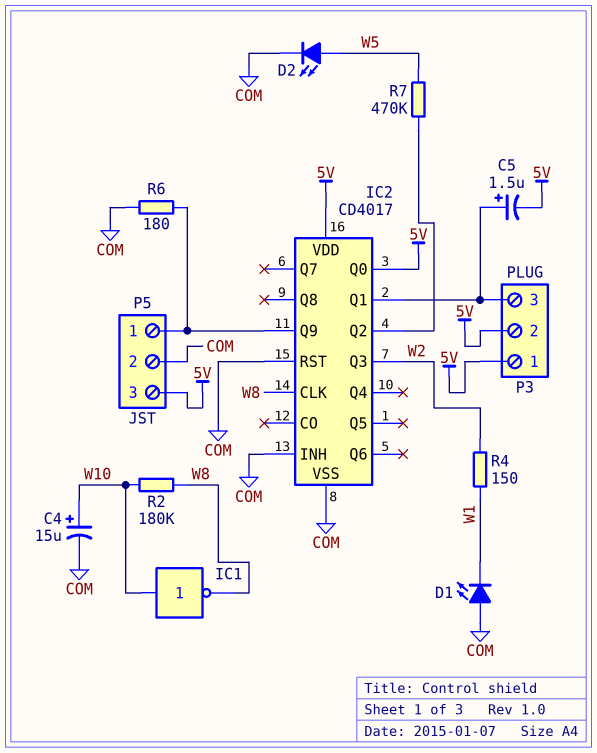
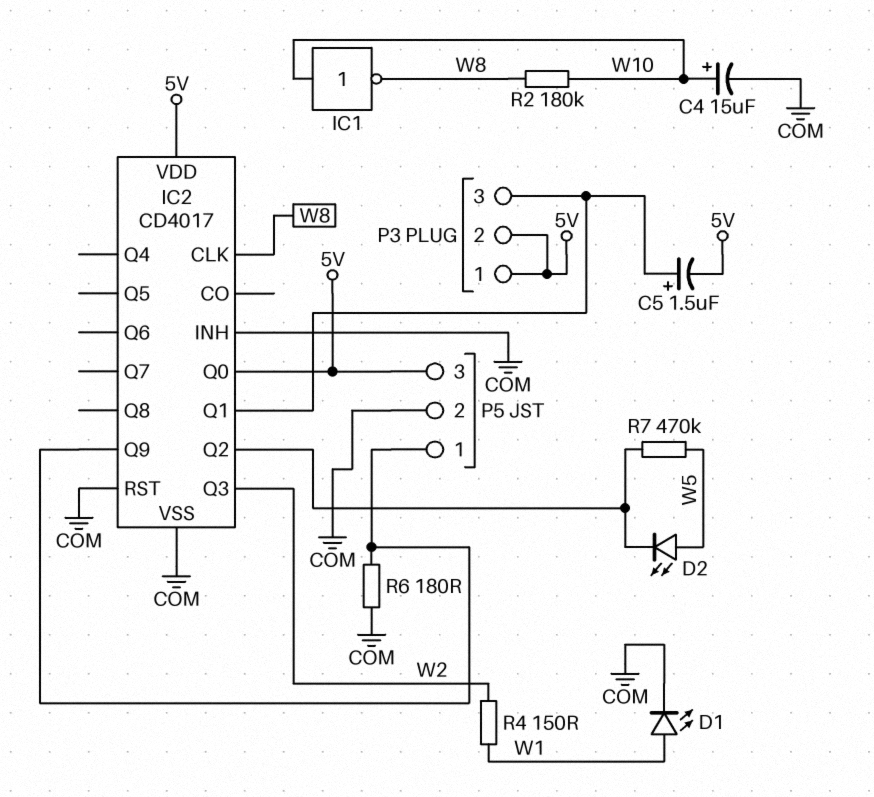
D1: LED (A COM, K W1) -> LED (A W1, K COM)
D2: LED (A W5, K COM) -> LED (A W5, K IC2/Q2)

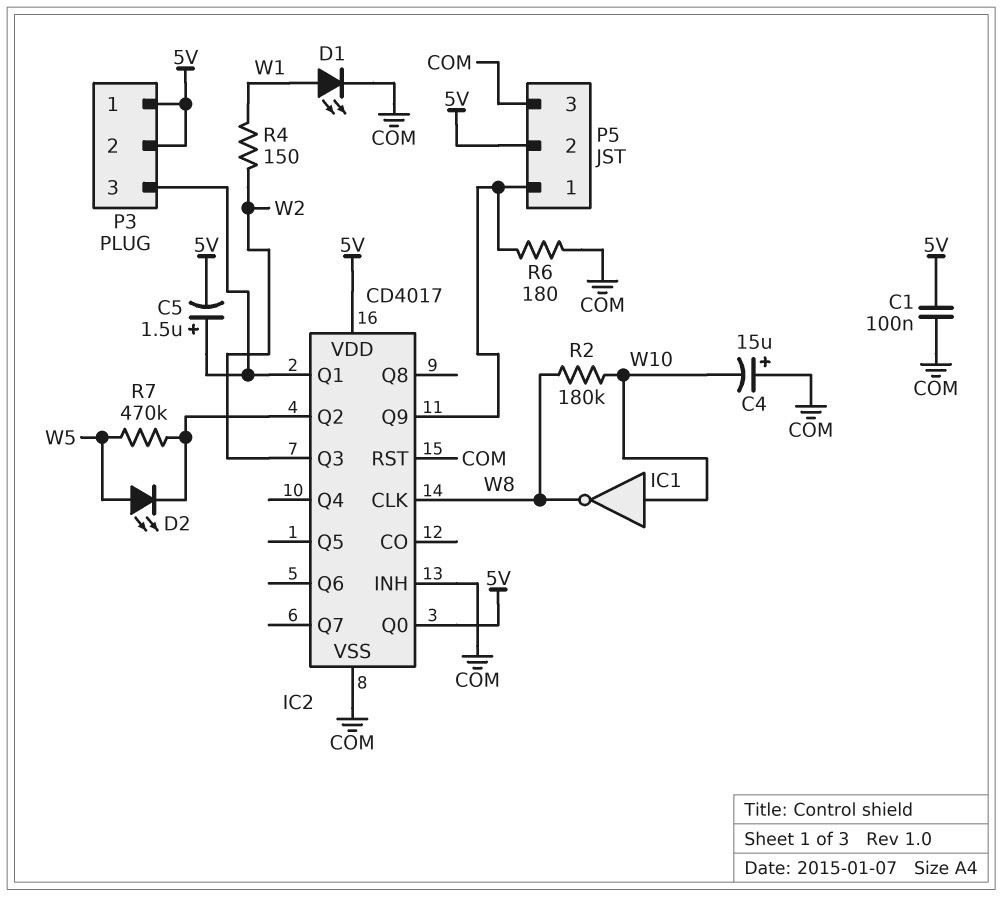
C1: none -> 100nF (5V, COM)
C4: 15uF (plus W10, minus COM) -> 15uF (plus COM, minus W10)
P5 pin 2: COM -> 5V
P5 pin 3: 5V -> COM

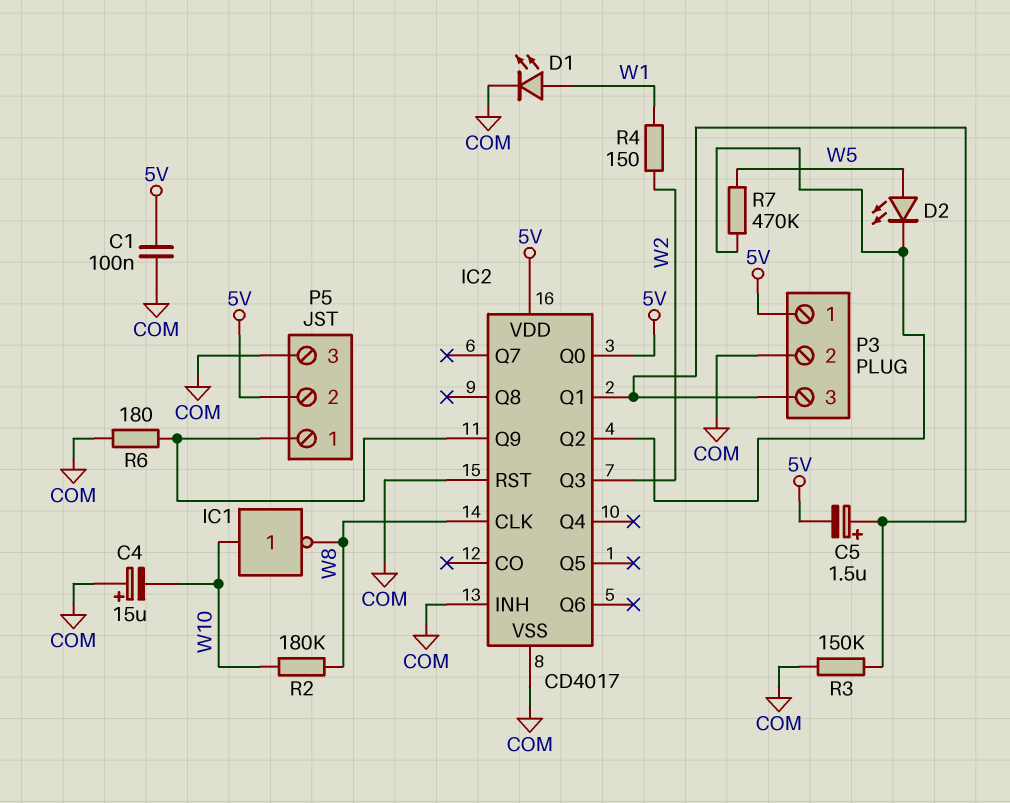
P3 pin 2: 5V -> COM
R3: none -> 150k (COM, IC2/Q1)

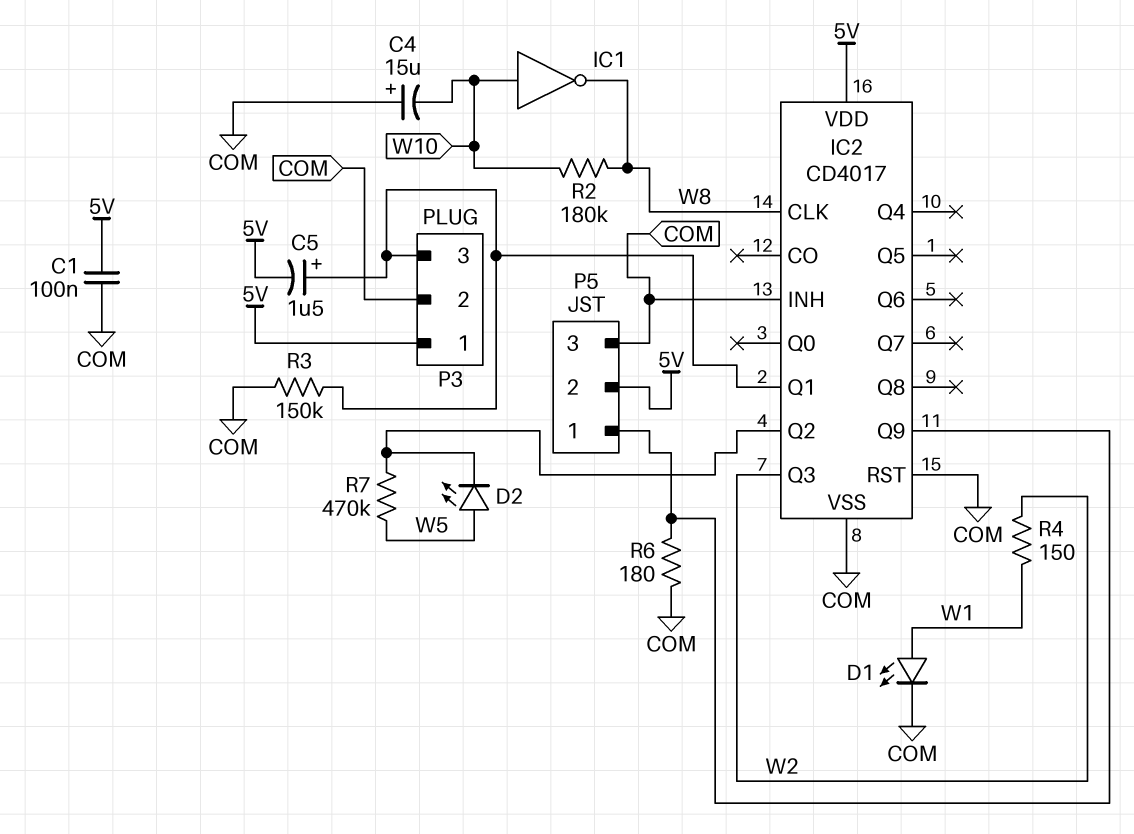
IC2 pin Q0: 5V -> none

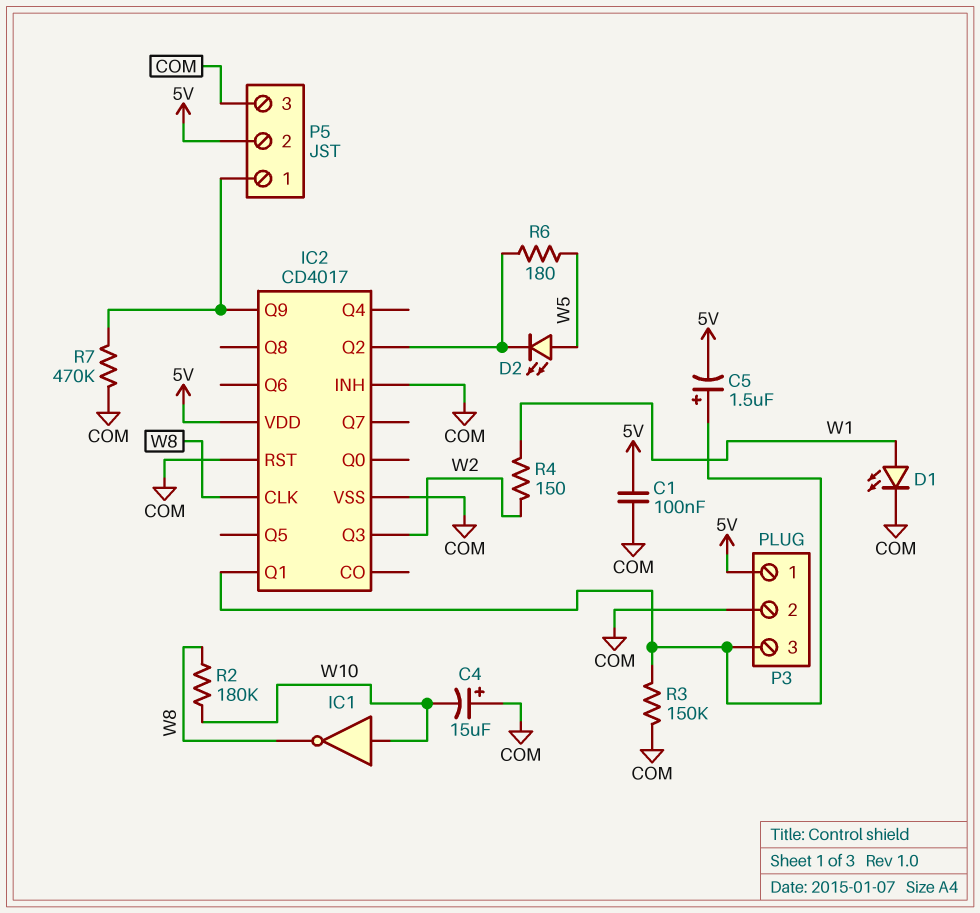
R6: 180 (COM, IC2/Q9) -> 180 (IC2/Q2, W5)
R7: 470k (IC2/Q2, W5) -> 470k (COM, IC2/Q9)

